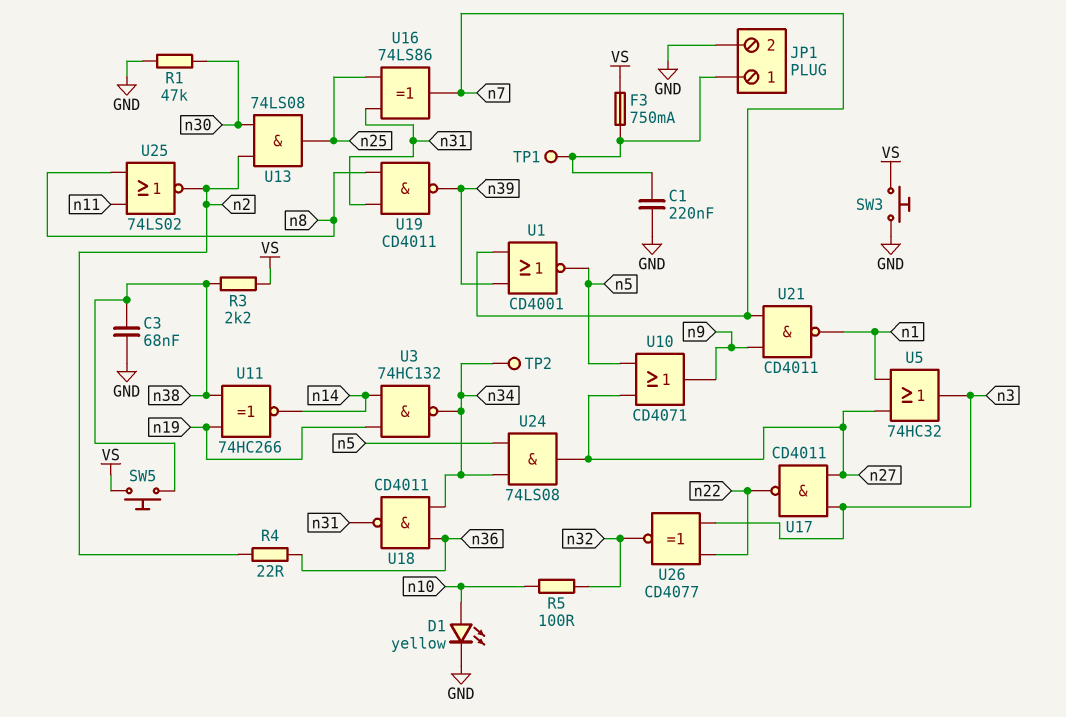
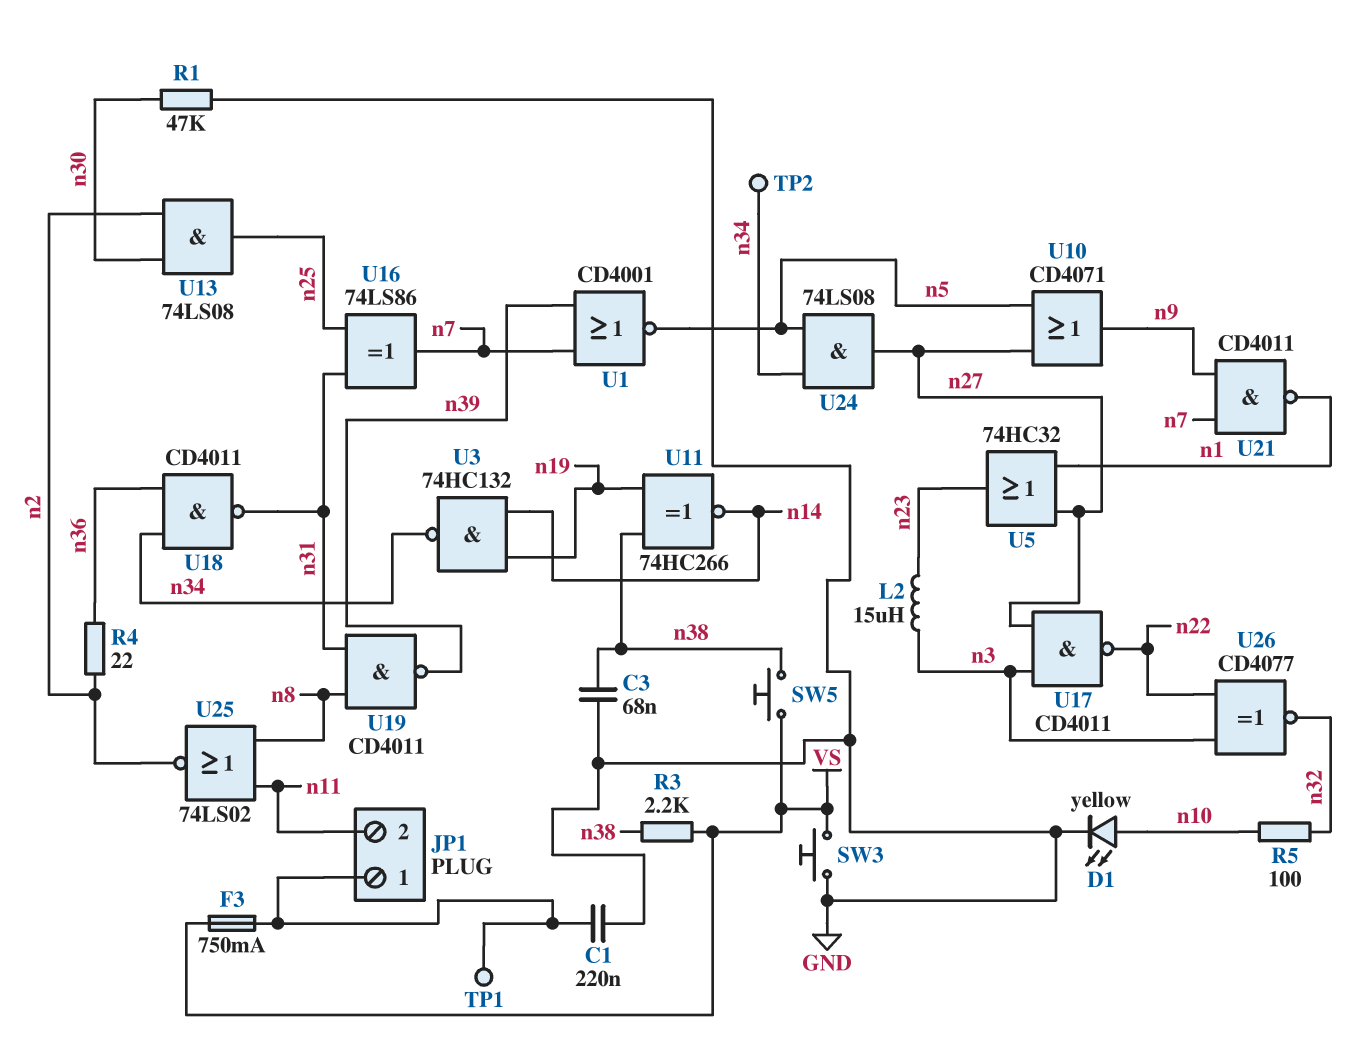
JP1 pin 2: GND -> n11
L2: none -> 15uH (n3, n23)
U5: OR 74HC32 (in n1, in n27, out n3) -> OR 74HC32 (in n1, in n27, out n23)

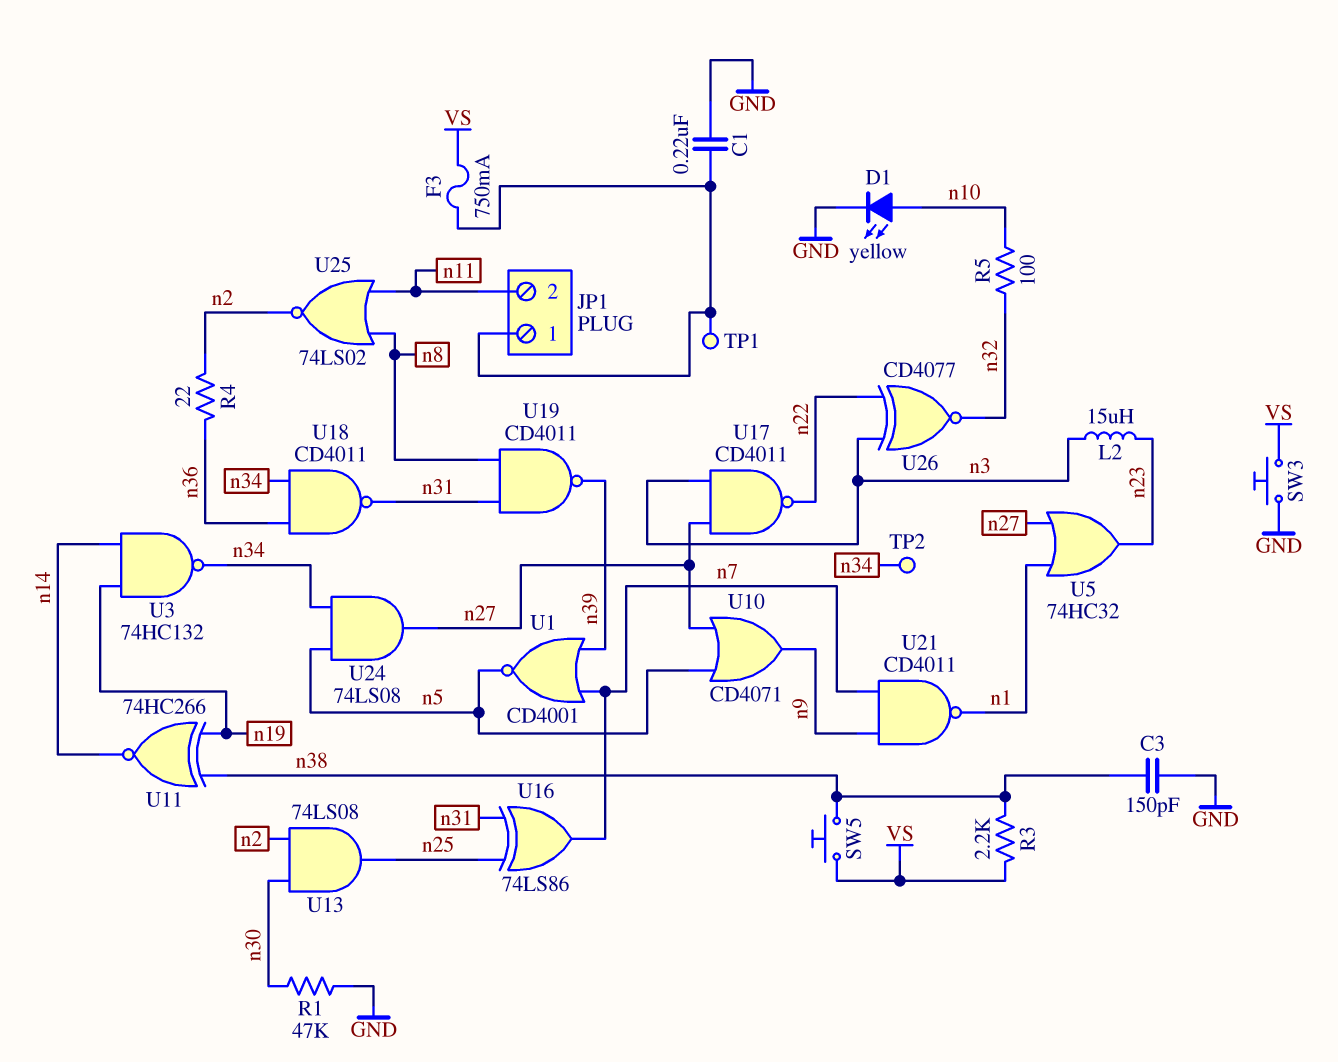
C3: 68nF (GND, n38) -> 150pF (GND, n38)

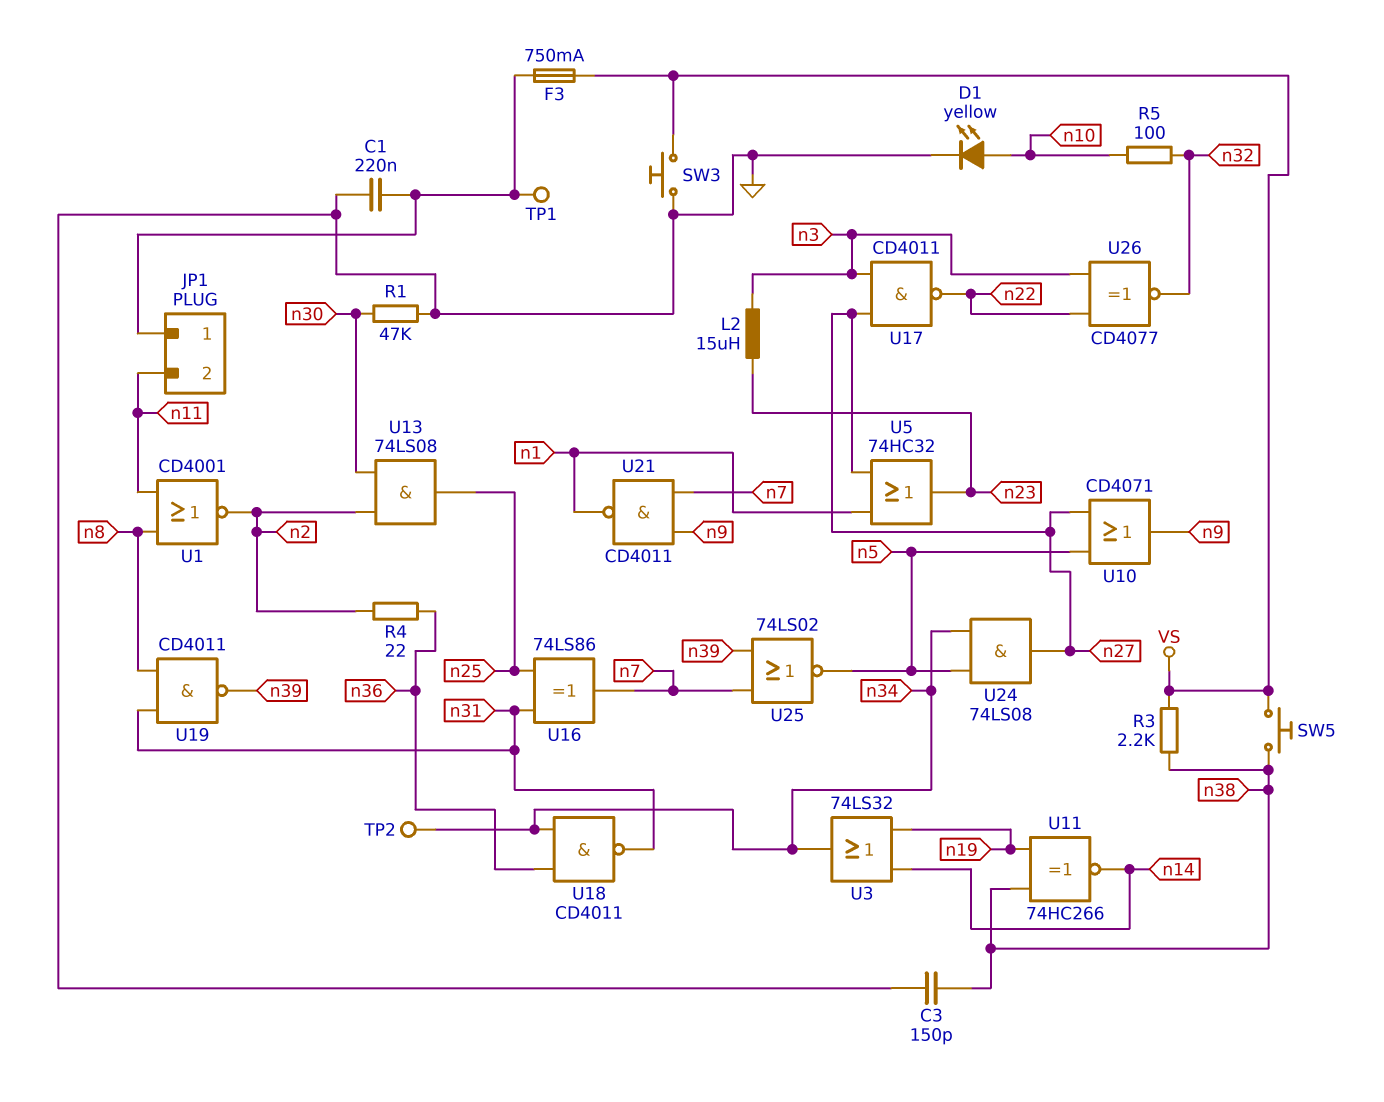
U1: NOR CD4001 (in n7, in n39, out n5) -> NOR CD4001 (in n8, in n11, out n2)
U3: NAND 74HC132 (in n14, in n19, out n34) -> OR 74LS32 (in n14, in n19, out n34)
U25: NOR 74LS02 (in n8, in n11, out n2) -> NOR 74LS02 (in n7, in n39, out n5)

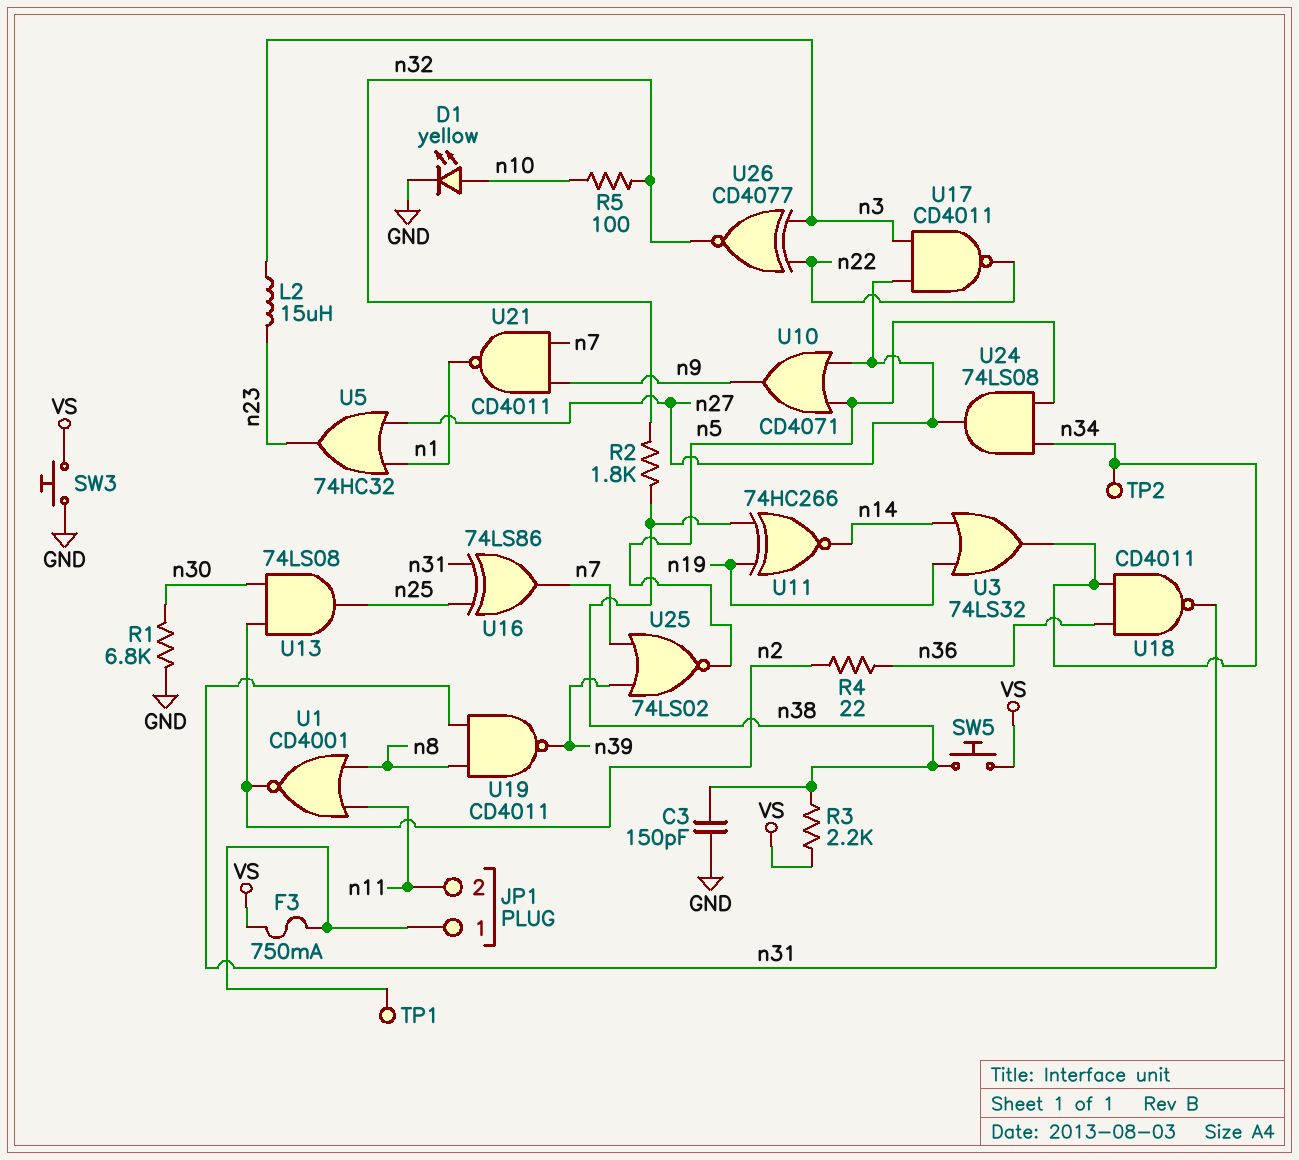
C1: 220nF (GND, JP1/1) -> none
R1: 47k (GND, n30) -> 6.8k (GND, n30)
R2: none -> 1.8k (n32, n38)

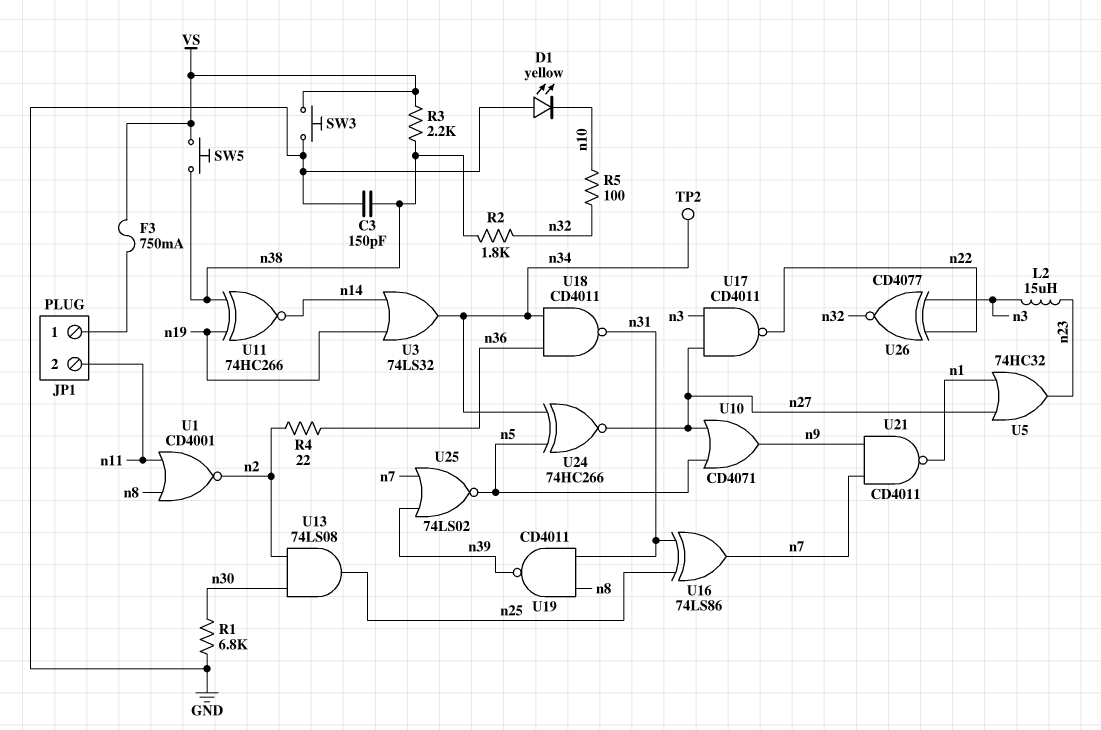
D1: LED yellow (A n10, K GND) -> LED yellow (A GND, K n10)
TP1: test point (JP1/1) -> none
U24: AND 74LS08 (in n5, in n34, out n27) -> XNOR 74HC266 (in n5, in n34, out n27)

